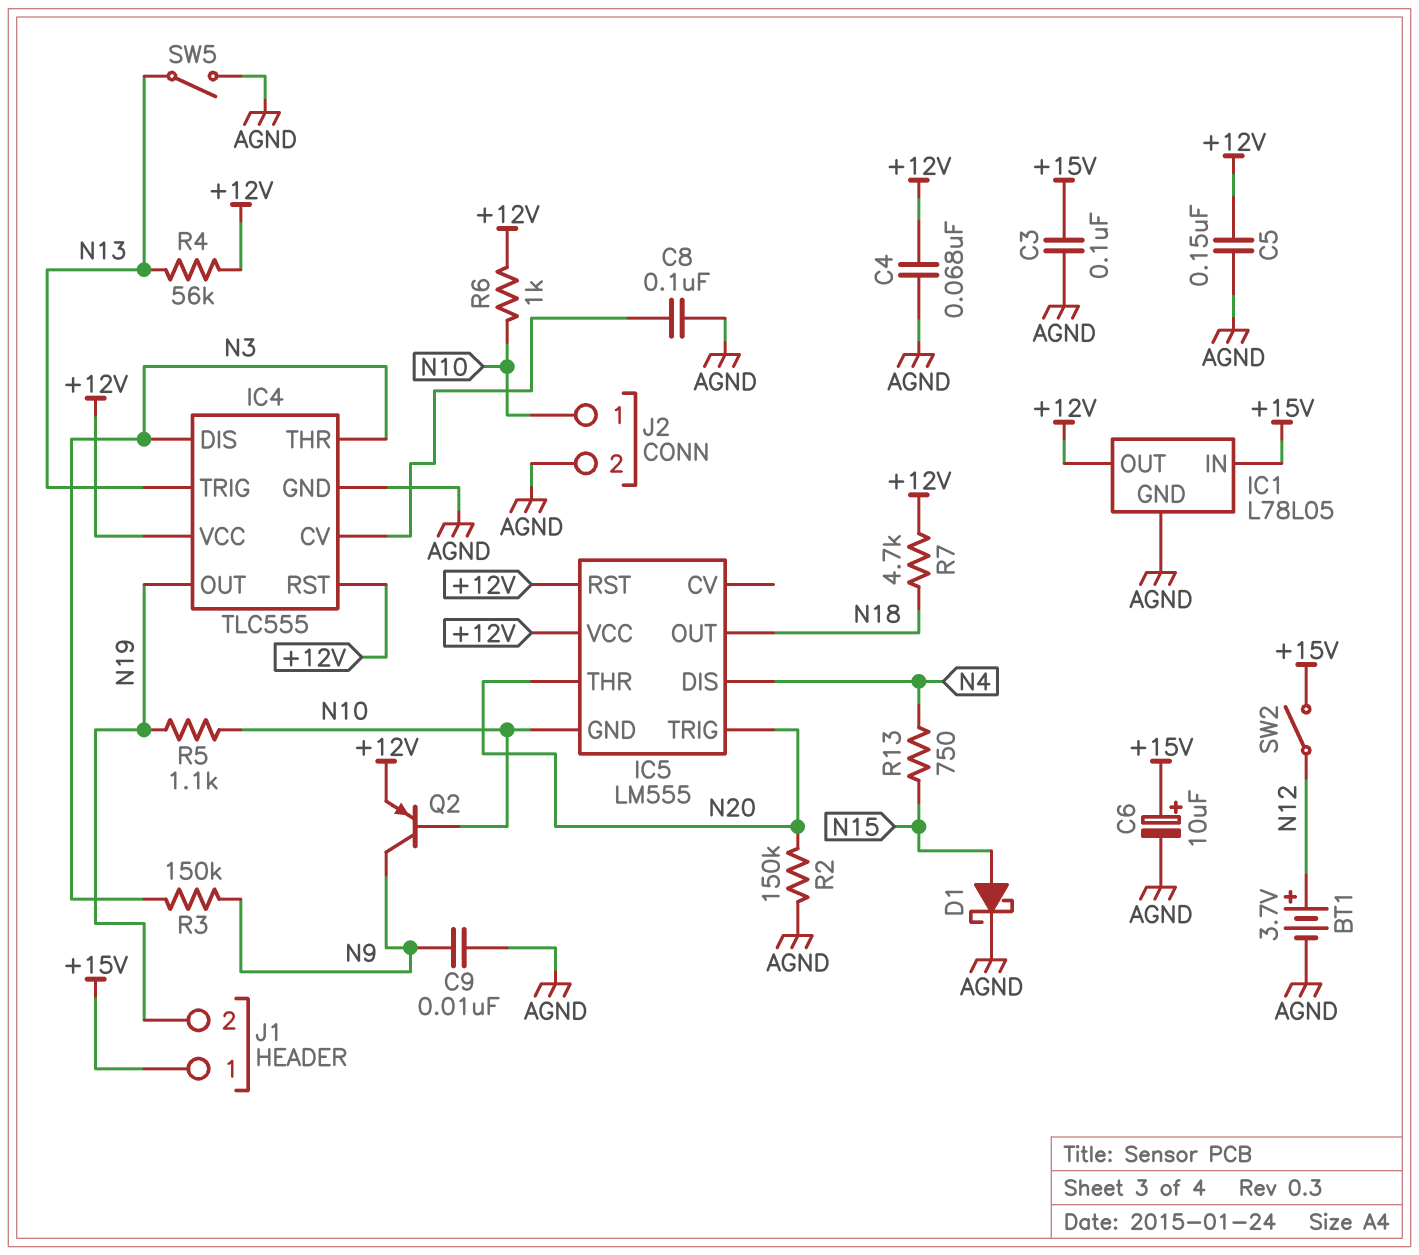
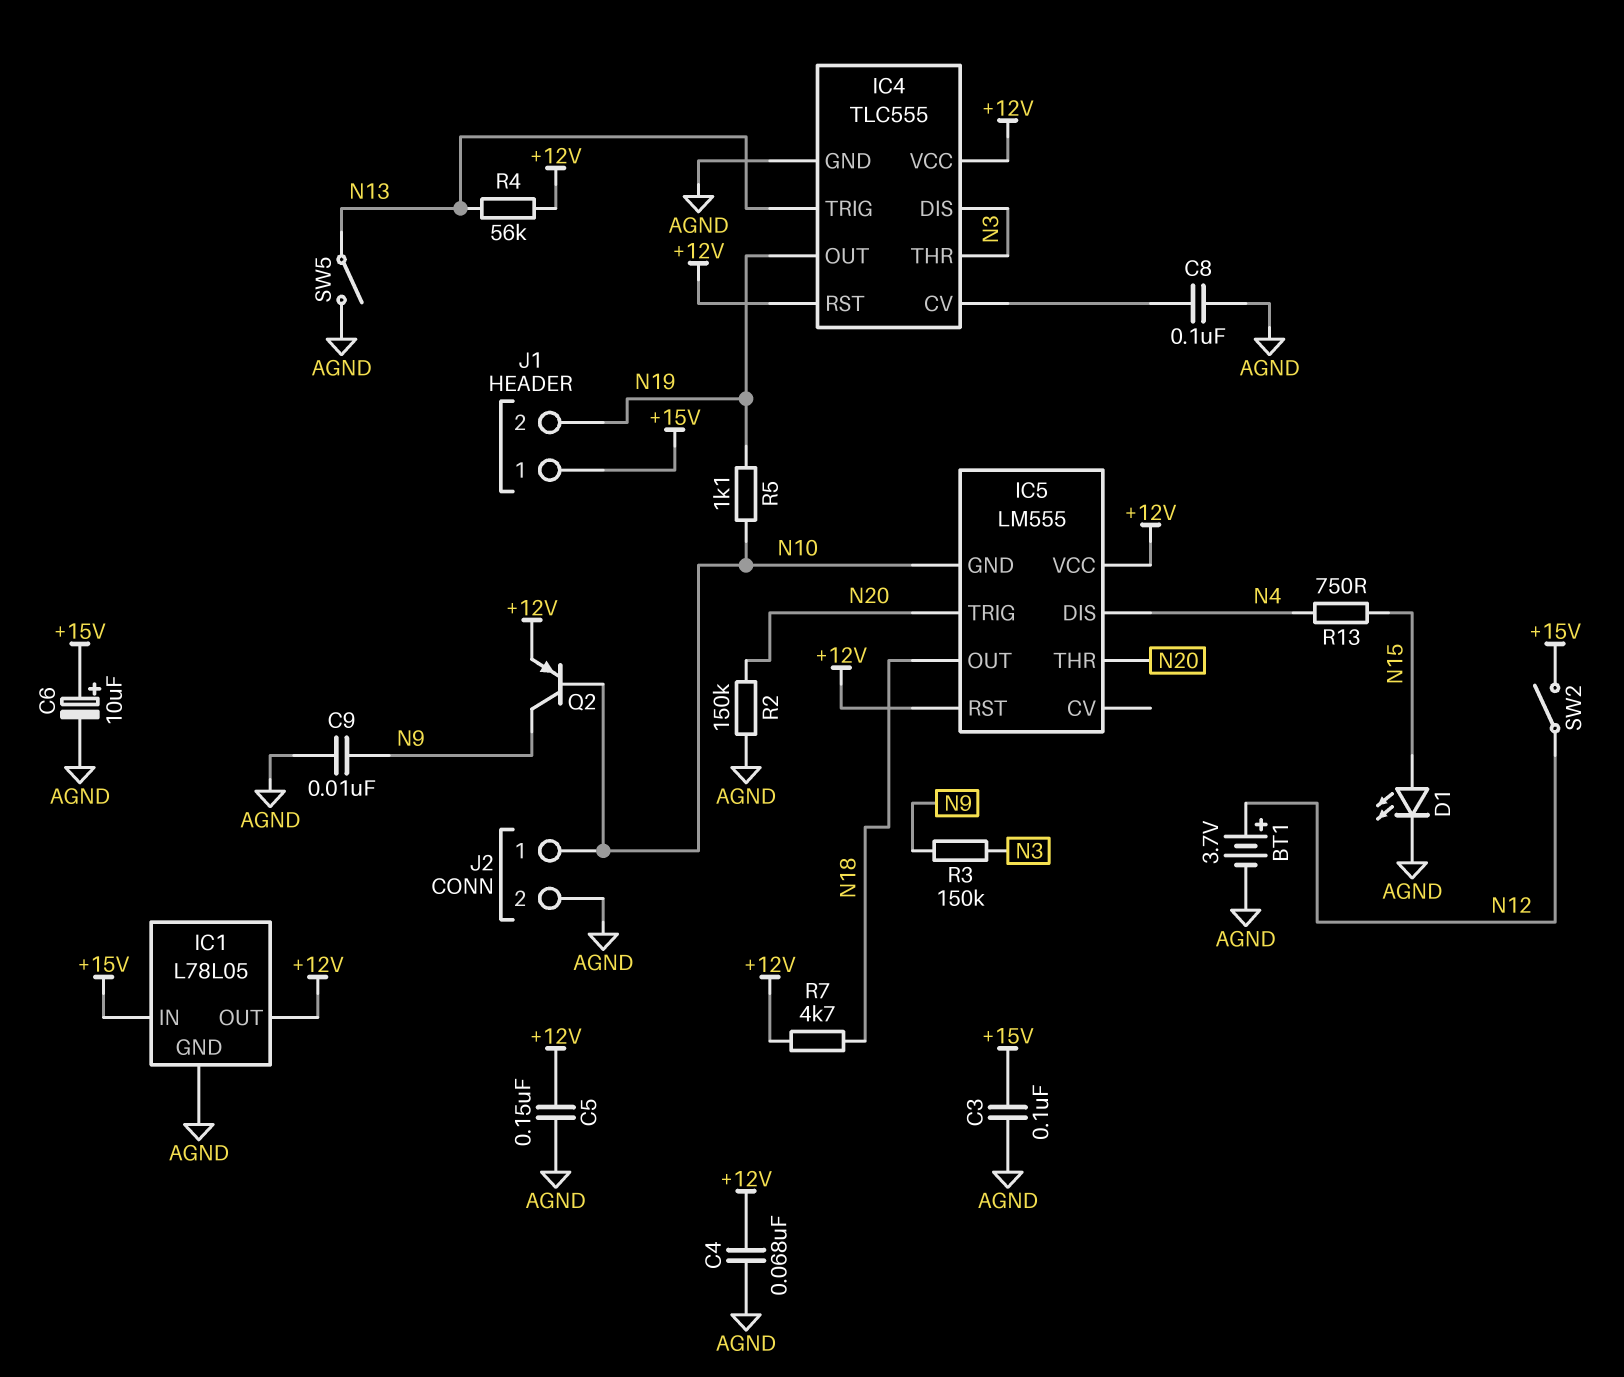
D1: schottky (A N15, K AGND) -> LED (A N15, K AGND)
R6: 1k (+12V, N10) -> none

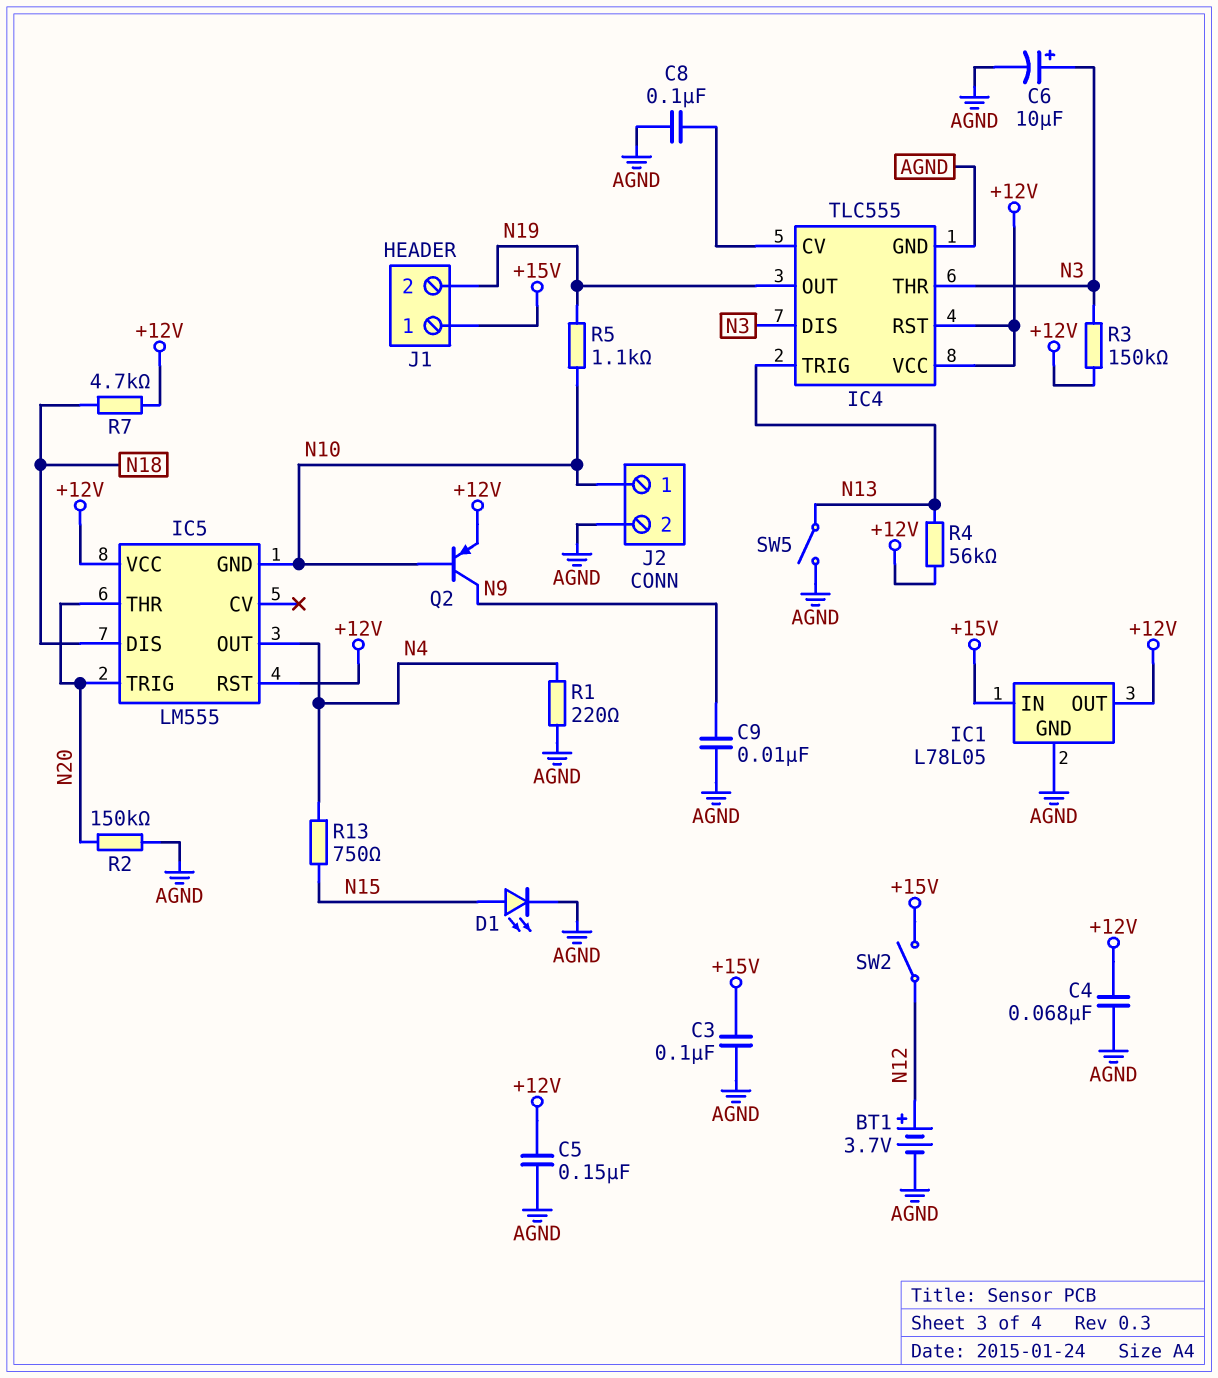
C6: 10uF (plus +15V, minus AGND) -> 10uF (plus N3, minus AGND)
IC5 pin DIS: N4 -> N18
IC5 pin OUT: N18 -> N4
R1: none -> 220 (AGND, N4)
R3: 150k (N3, N9) -> 150k (+12V, N3)

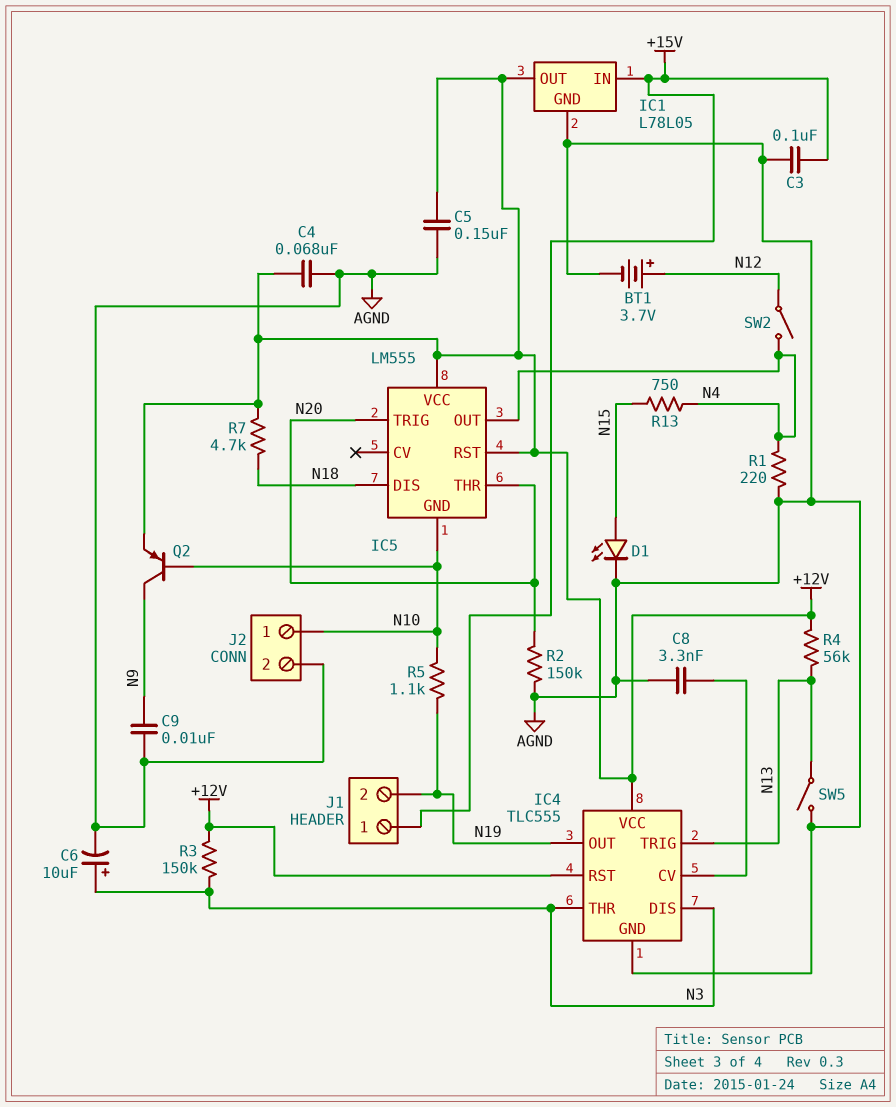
C8: 100nF (AGND, IC4/CV) -> 3.3nF (AGND, IC4/CV)
SW2: switch (+15V, N12) -> switch (N4, N12)

